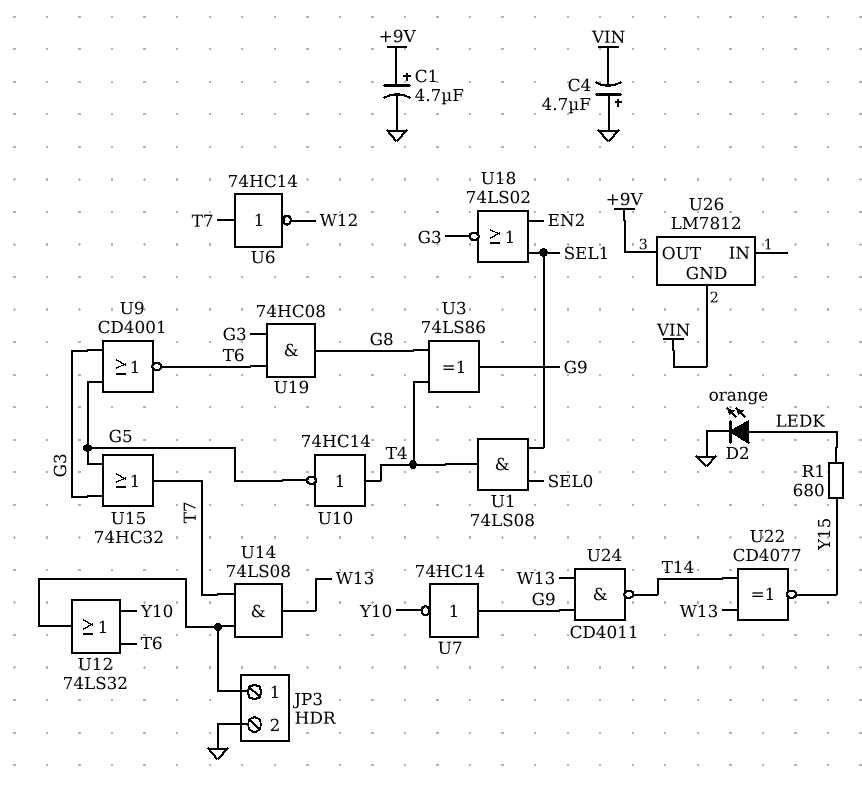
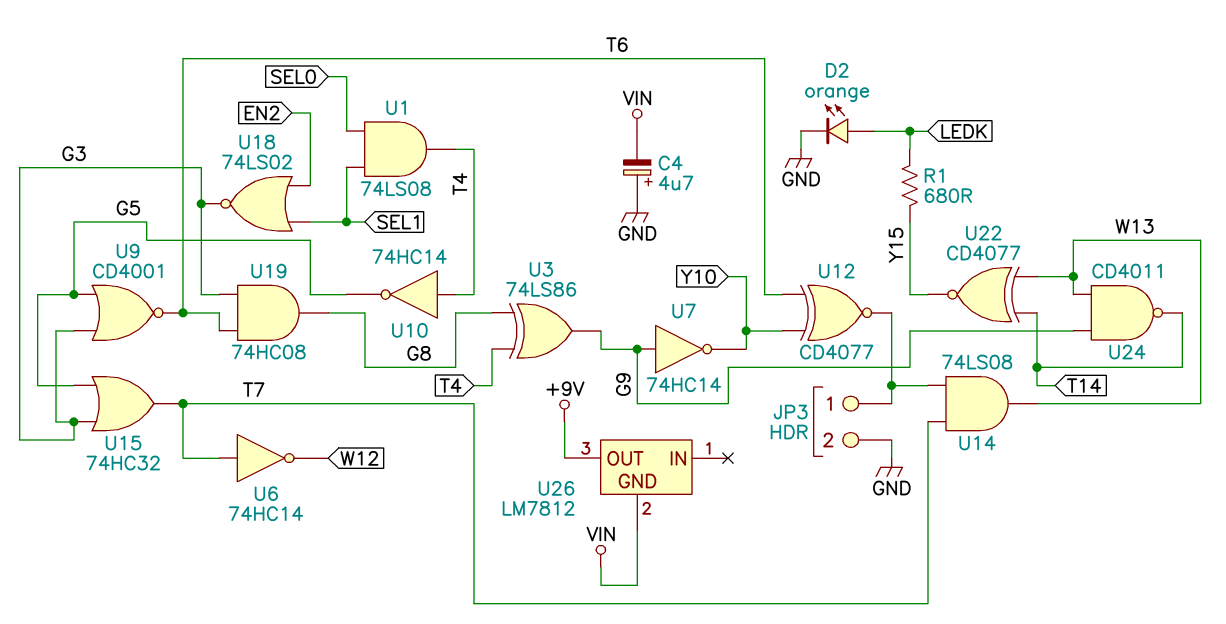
C1: 4.7uF (plus +9V, minus GND) -> none
U12: OR 74LS32 (in T6, in Y10, out JP3/1) -> XNOR CD4077 (in T6, in Y10, out JP3/1)

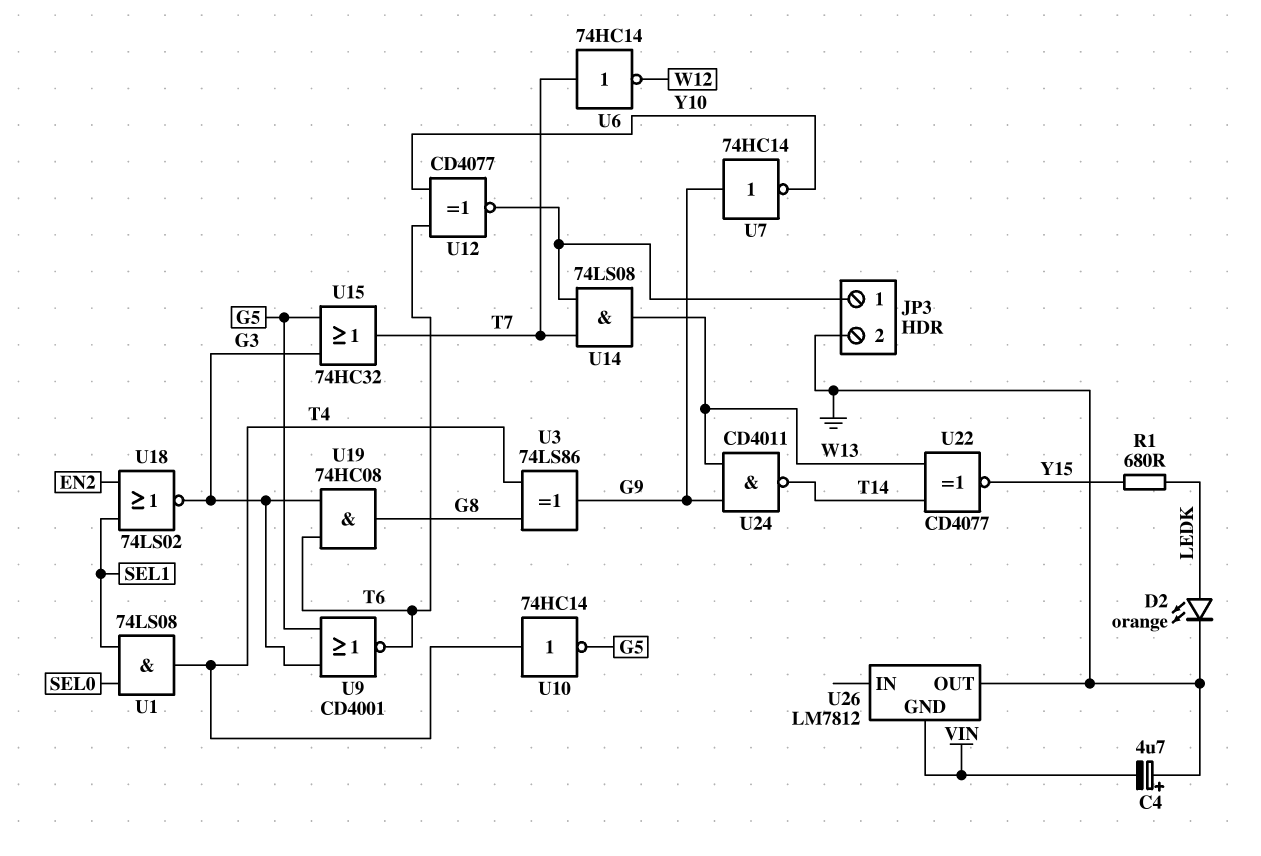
U26 pin OUT: +9V -> GND

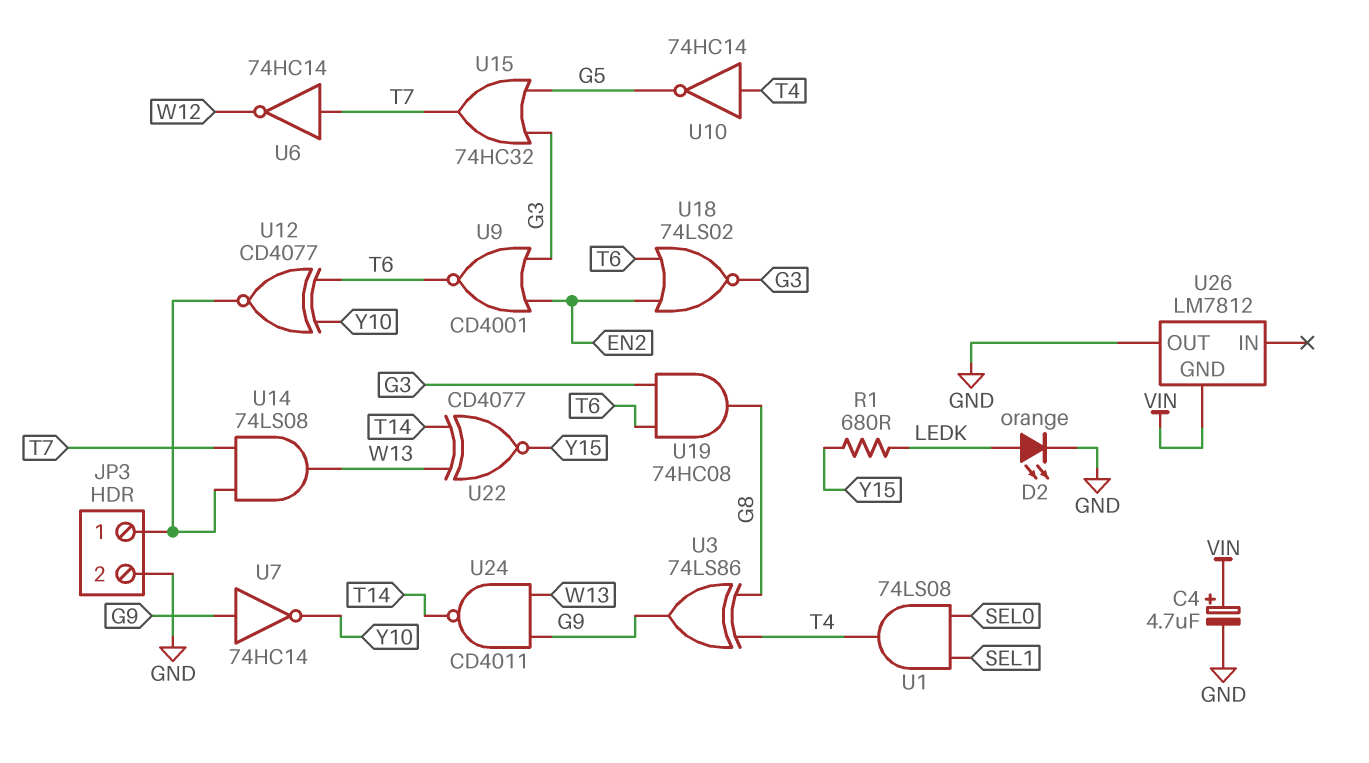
C4: 4.7uF (plus GND, minus VIN) -> 4.7uF (plus VIN, minus GND)
U9: NOR CD4001 (in G3, in G5, out T6) -> NOR CD4001 (in EN2, in G3, out T6)
U18: NOR 74LS02 (in EN2, in SEL1, out G3) -> NOR 74LS02 (in EN2, in T6, out G3)

